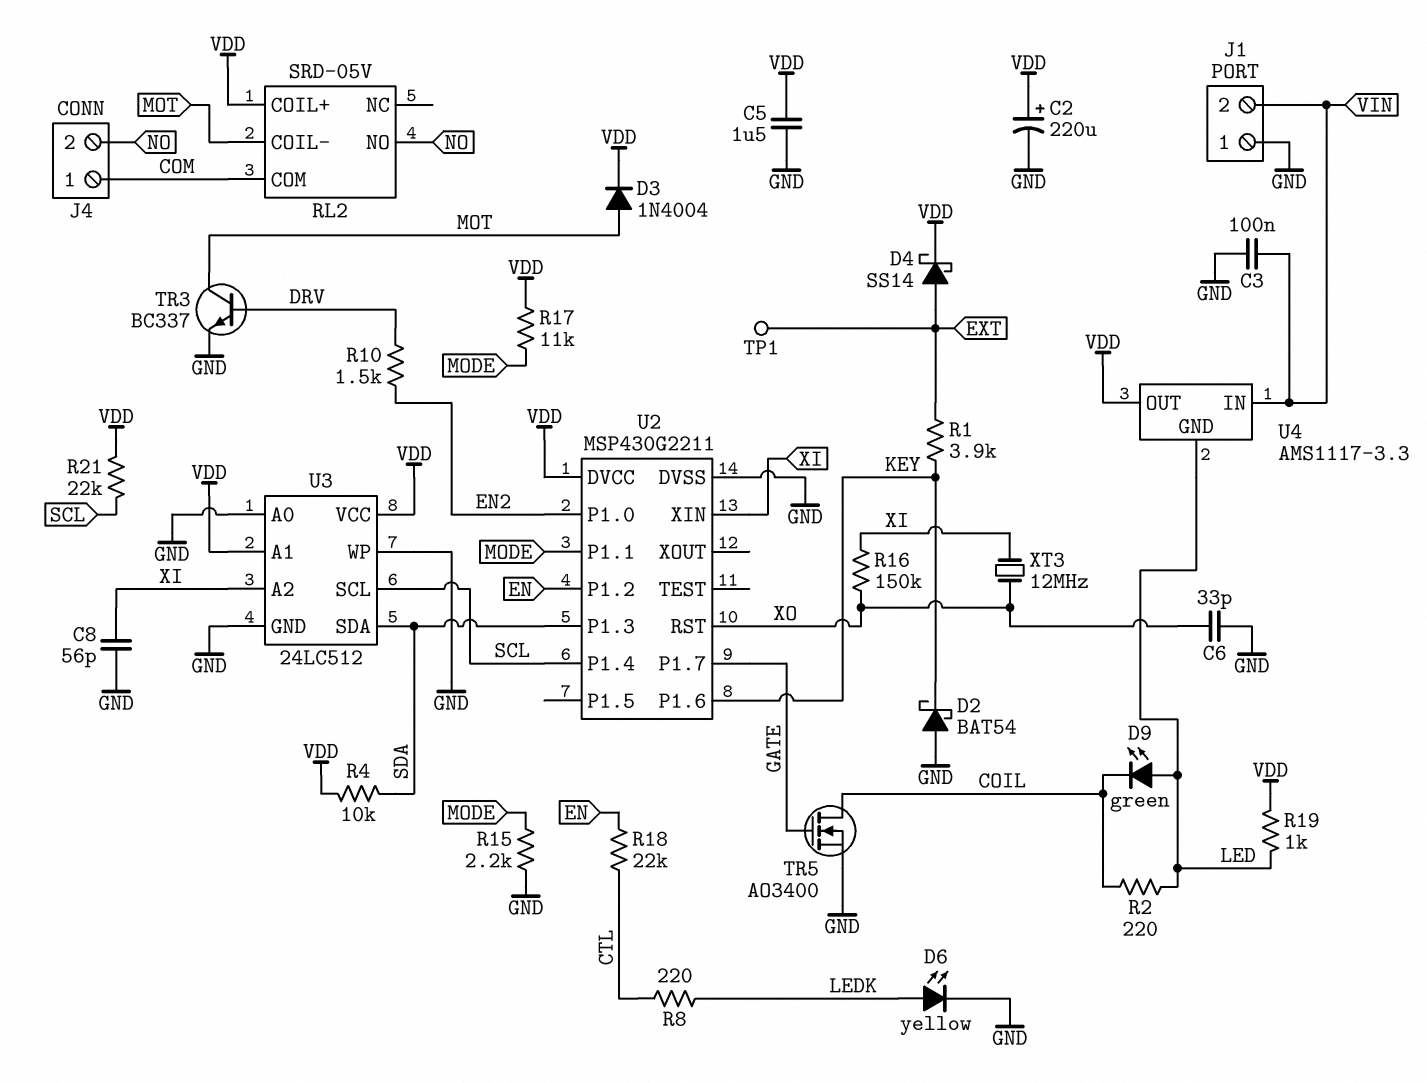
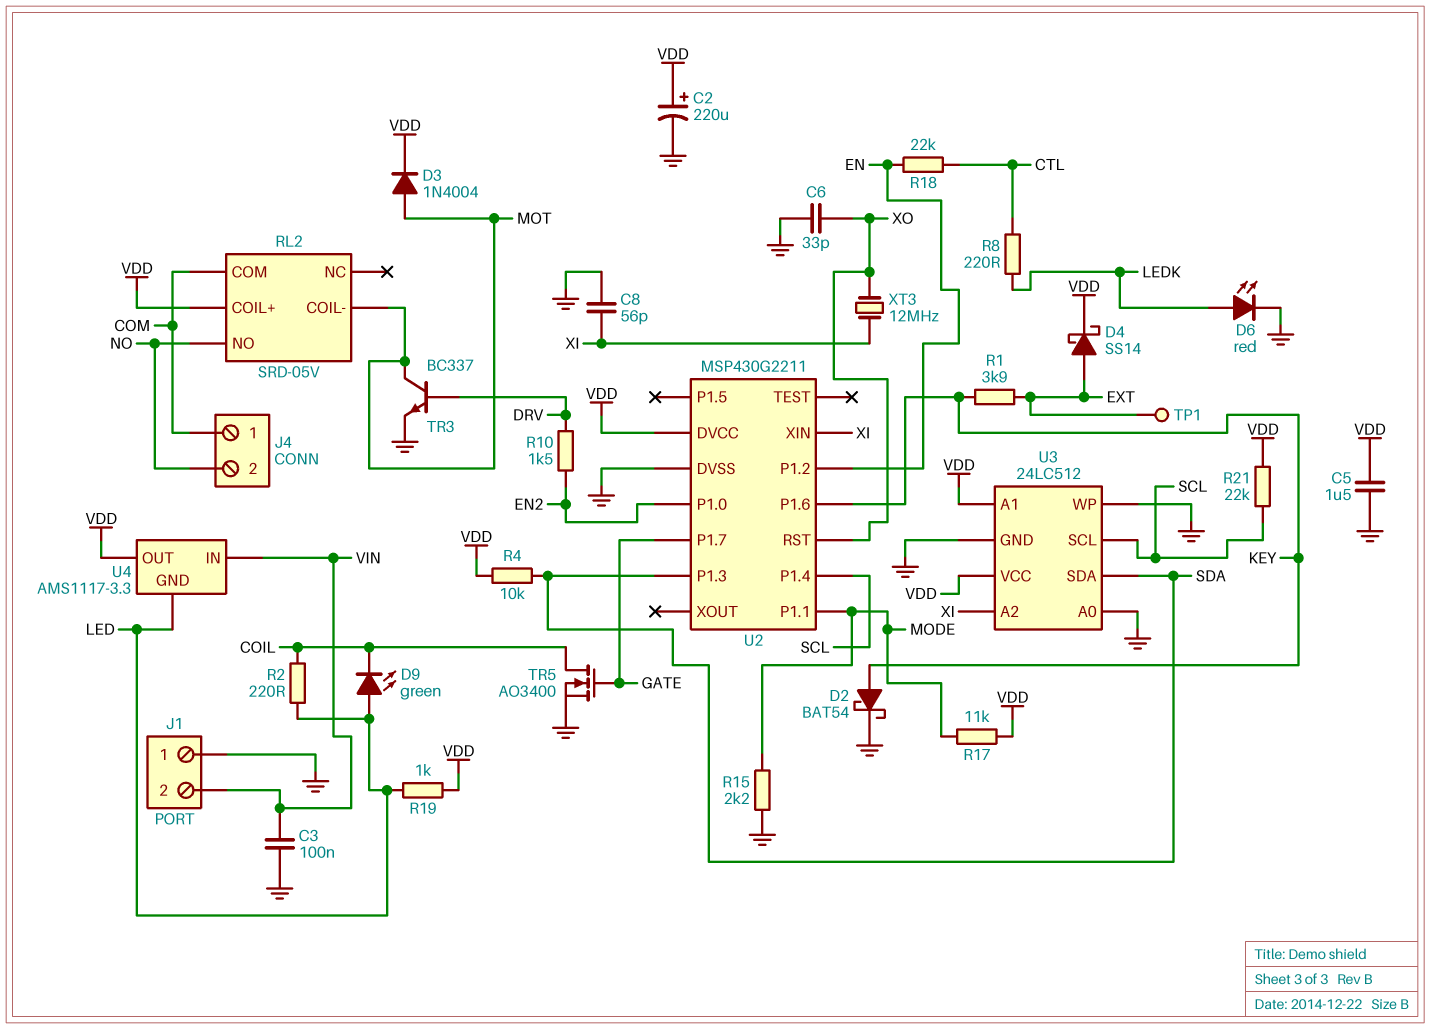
D2: schottky BAT54 (A GND, K KEY) -> schottky BAT54 (A KEY, K GND)
D6: LED yellow (A LEDK, K GND) -> LED red (A LEDK, K GND)
R16: 150k (XI, XO) -> none

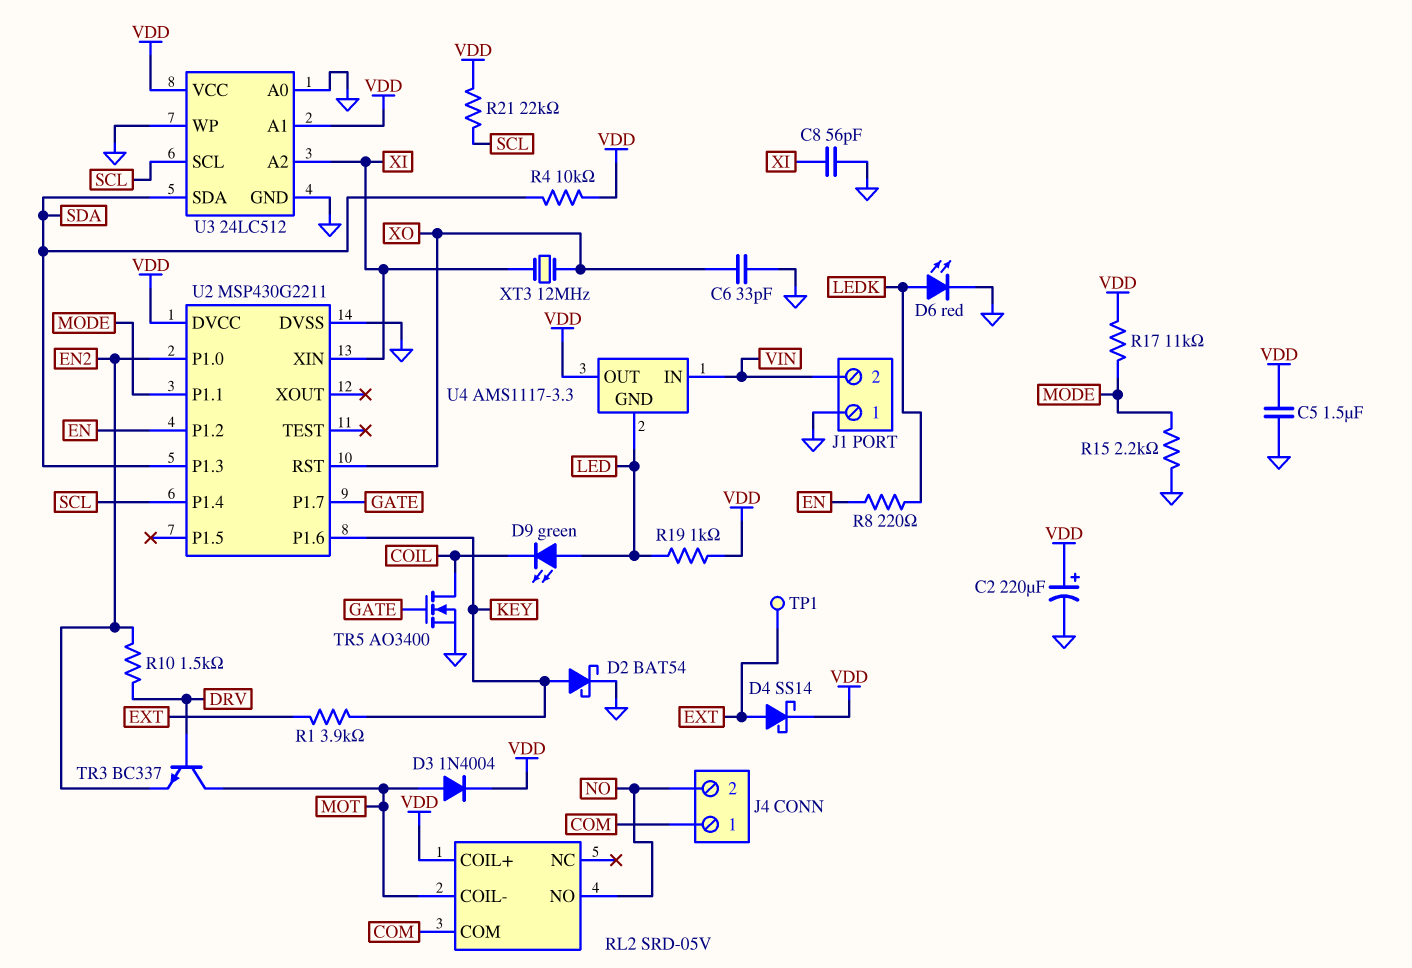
C3: 100nF (GND, VIN) -> none
R2: 220 (COIL, LED) -> none
R8: 220 (CTL, LEDK) -> 220 (EN, LEDK)
R18: 22k (CTL, EN) -> none
TR3: NPN BC337 (B DRV, C MOT, E GND) -> NPN BC337 (B DRV, C MOT, E EN2)

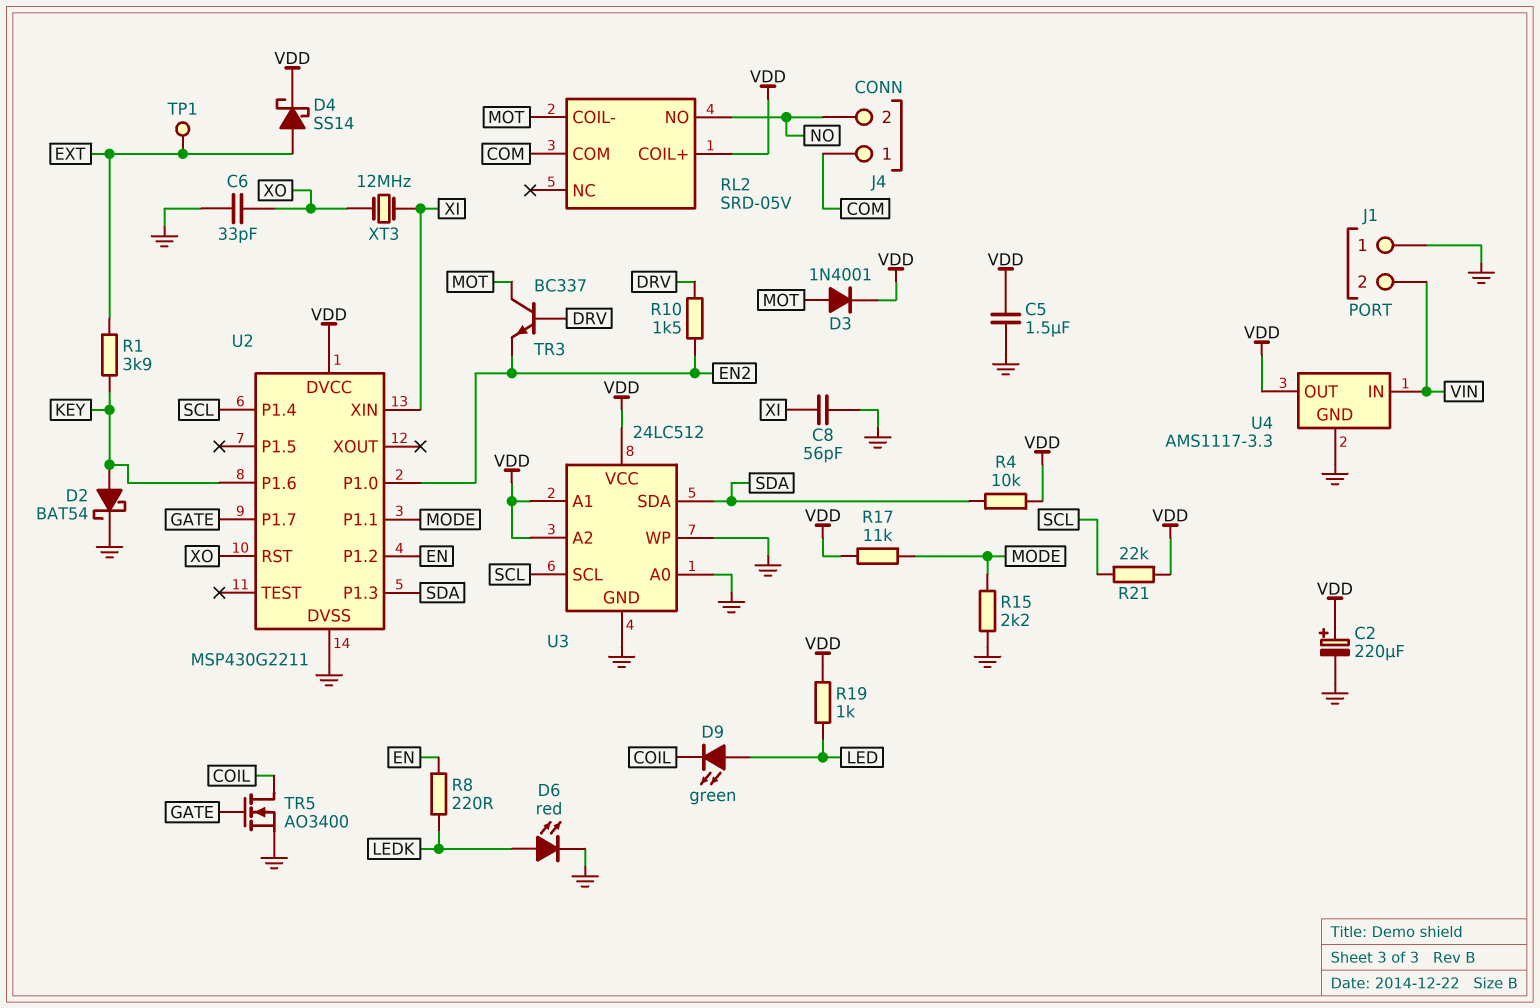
D3: diode 1N4004 (A MOT, K VDD) -> diode 1N4001 (A MOT, K VDD)
U3 pin A2: XI -> VDD
U4 pin GND: LED -> GND

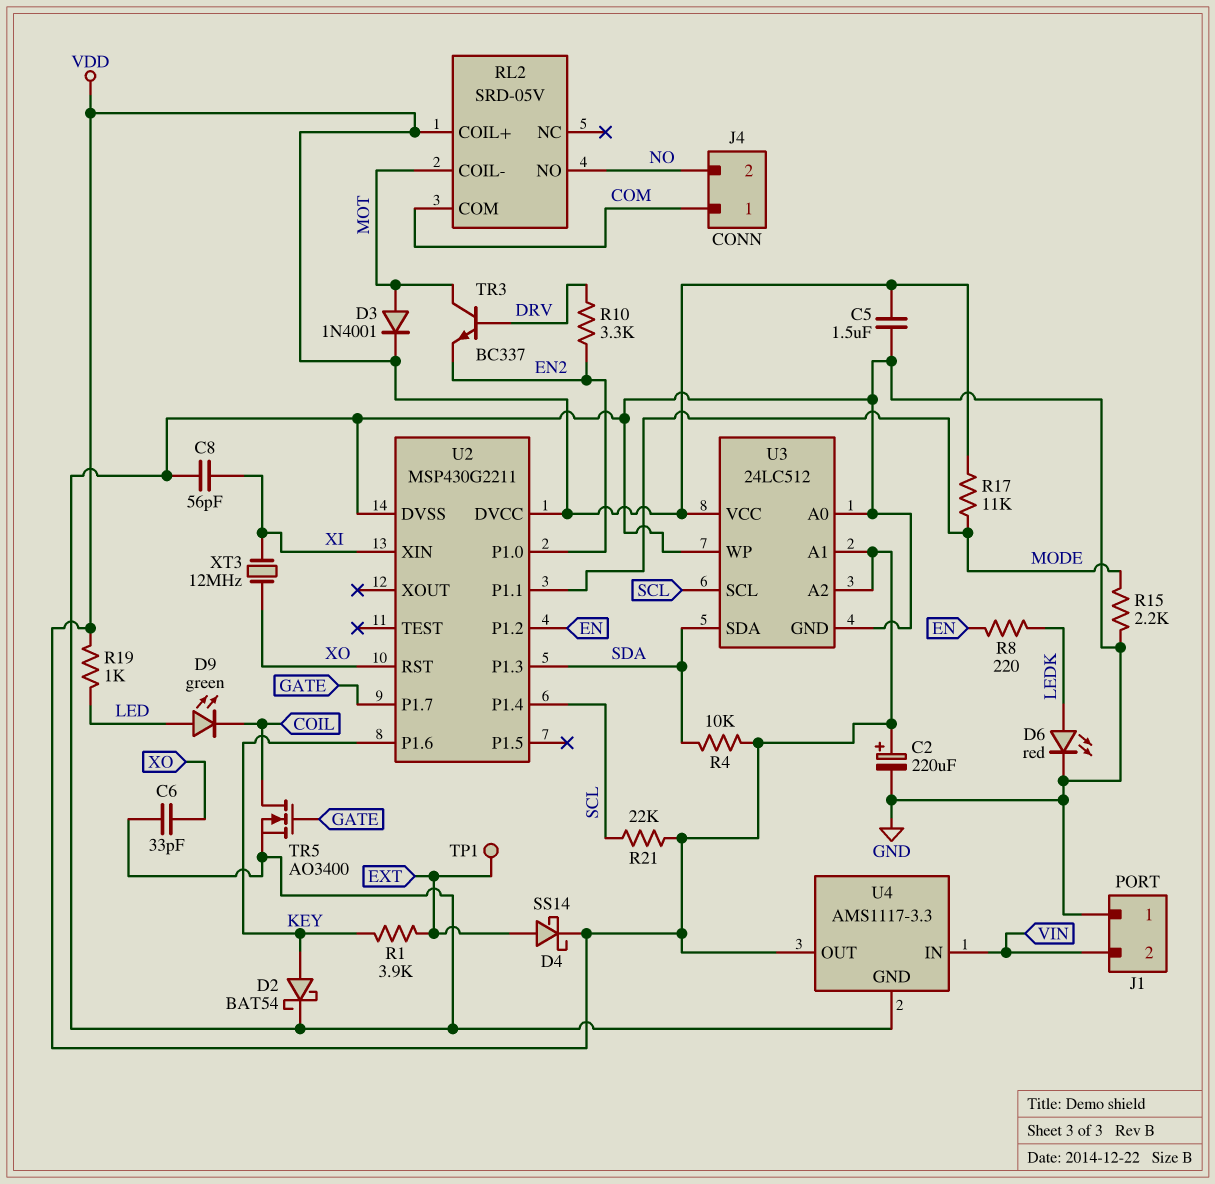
R10: 1.5k (DRV, EN2) -> 3.3k (DRV, EN2)

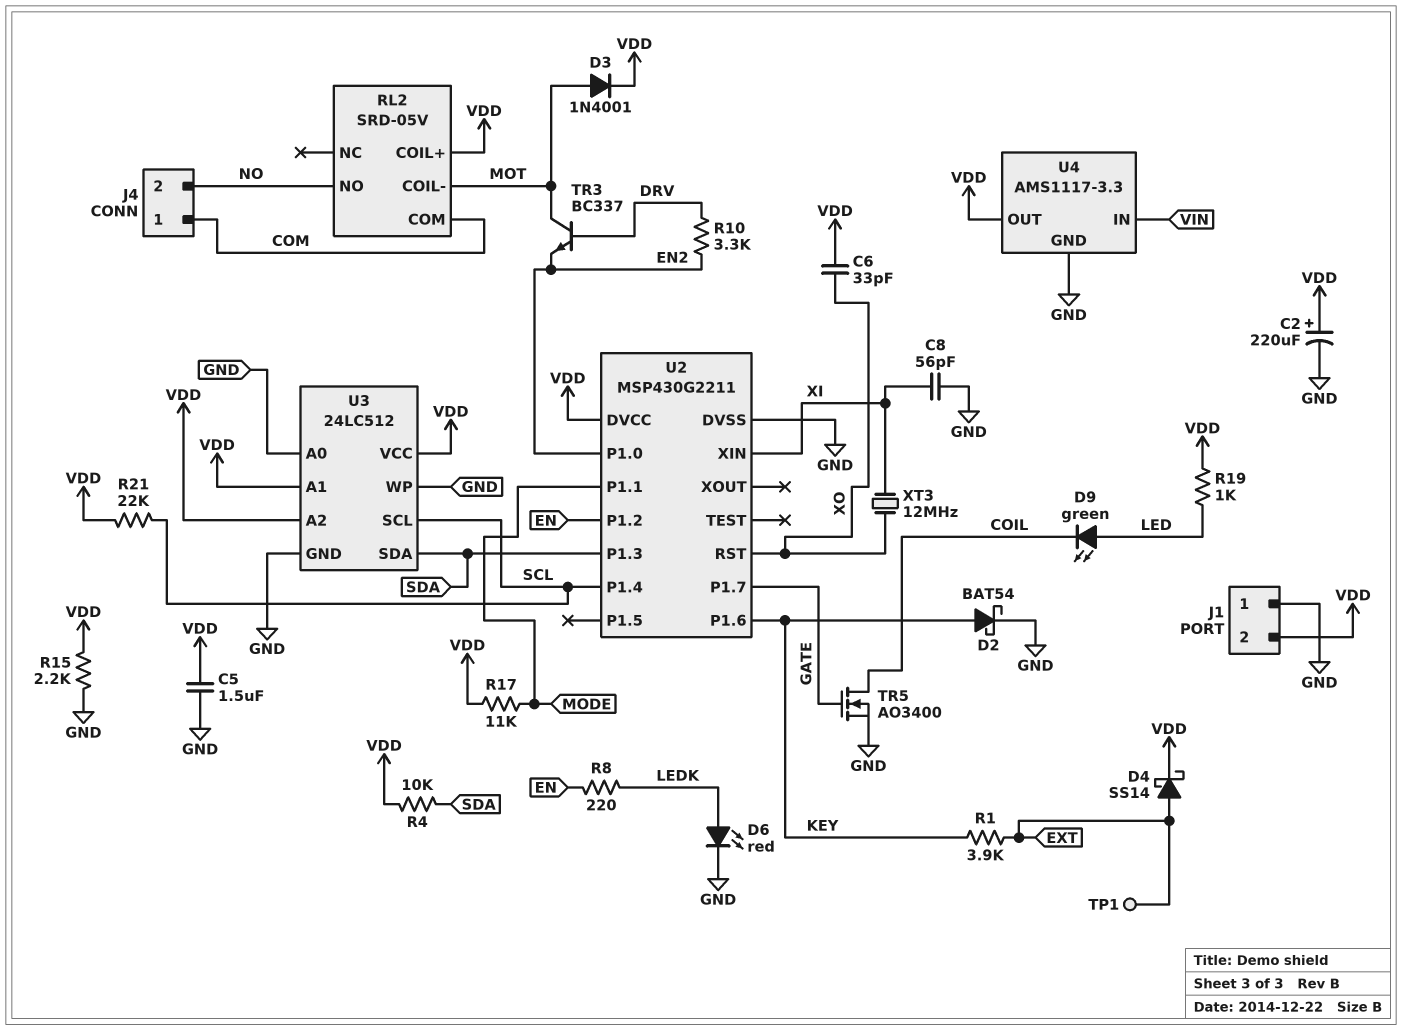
C6: 33pF (GND, XO) -> 33pF (VDD, XO)
J1 pin 2: VIN -> VDD
R15: 2.2k (GND, MODE) -> 2.2k (GND, VDD)

